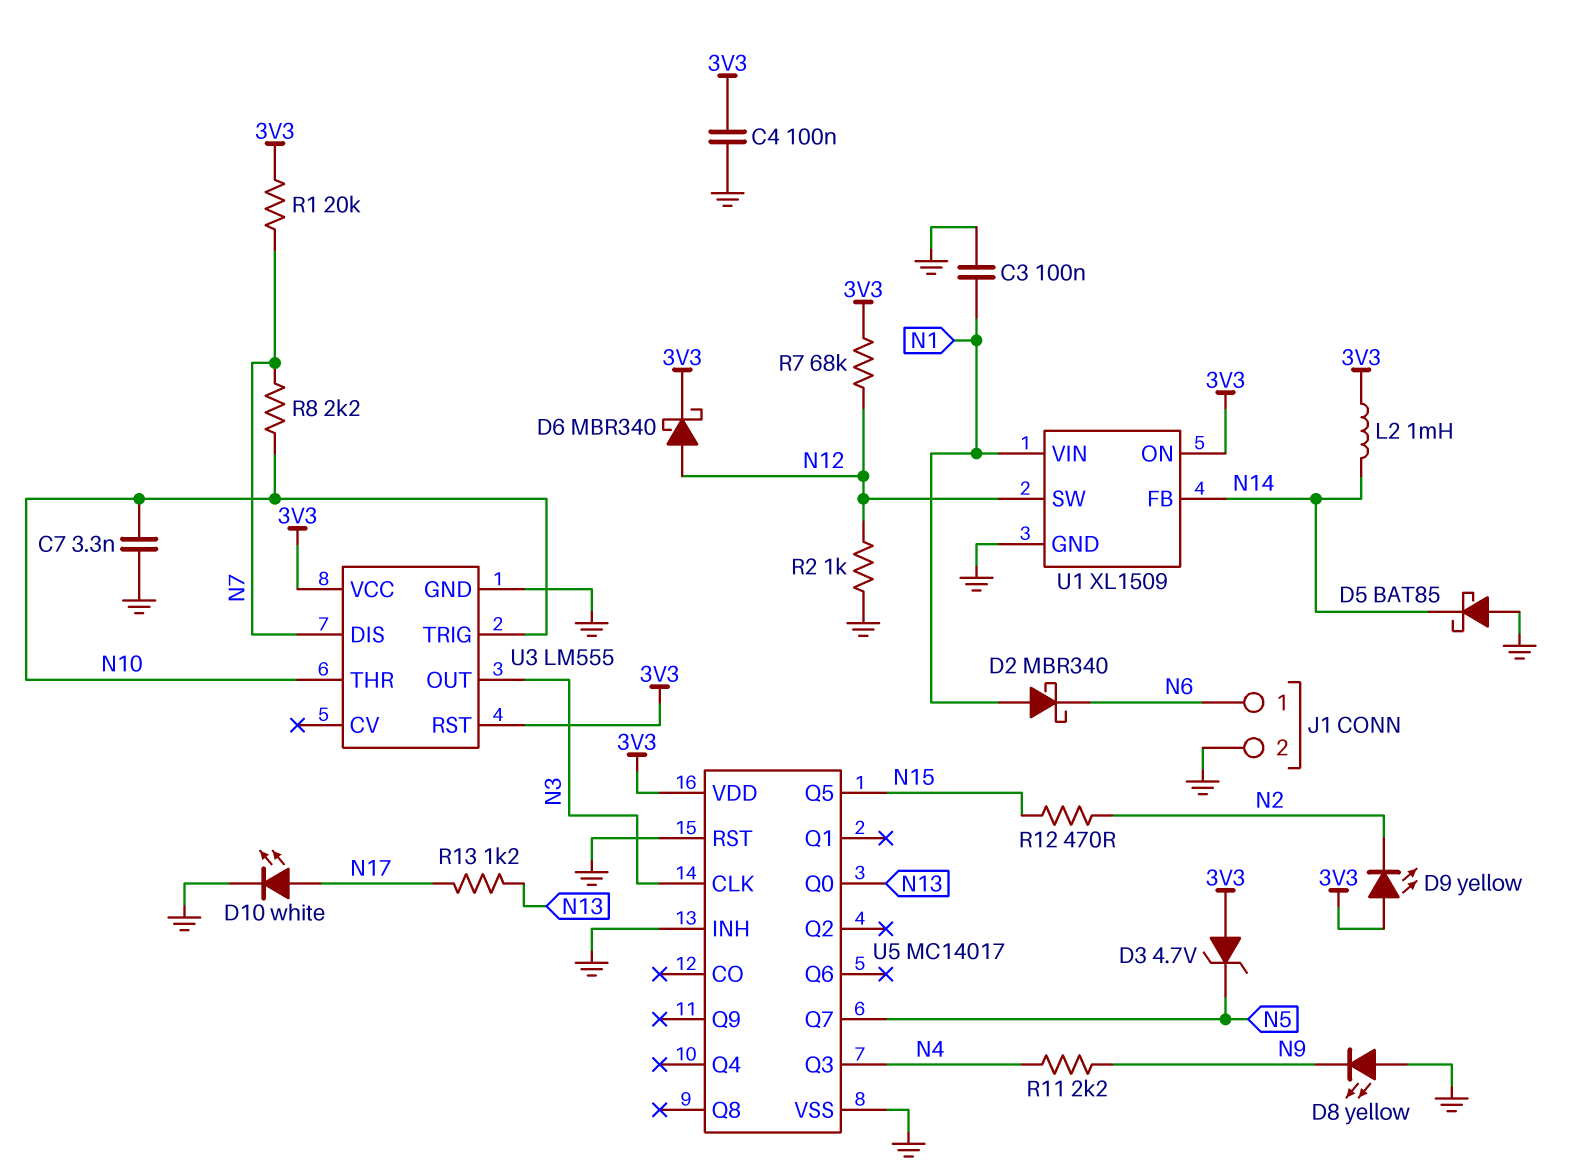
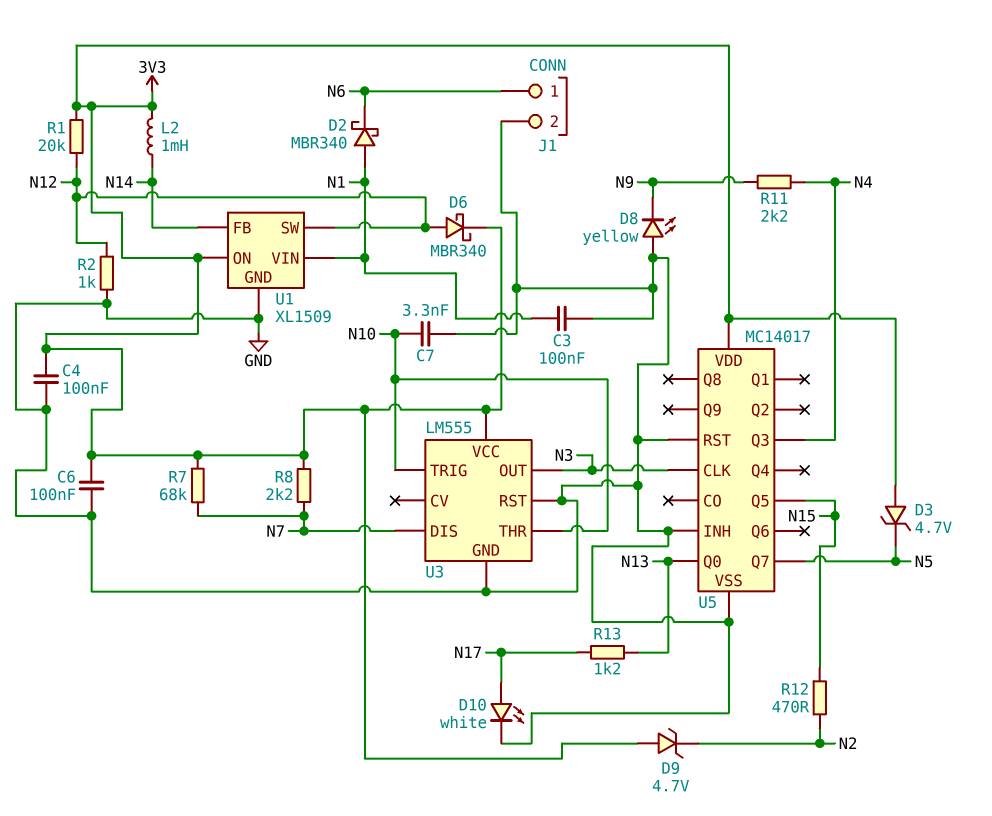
C6: none -> 100nF (3V3, GND)
D5: schottky BAT85 (A GND, K N14) -> none
D9: LED yellow (A 3V3, K N2) -> zener 4.7V (A 3V3, K N2)
R1: 20k (3V3, N7) -> 20k (3V3, N12)
R7: 68k (3V3, N12) -> 68k (3V3, N7)
R8: 2.2k (N7, N10) -> 2.2k (3V3, N7)
U3 pin RST: 3V3 -> GND

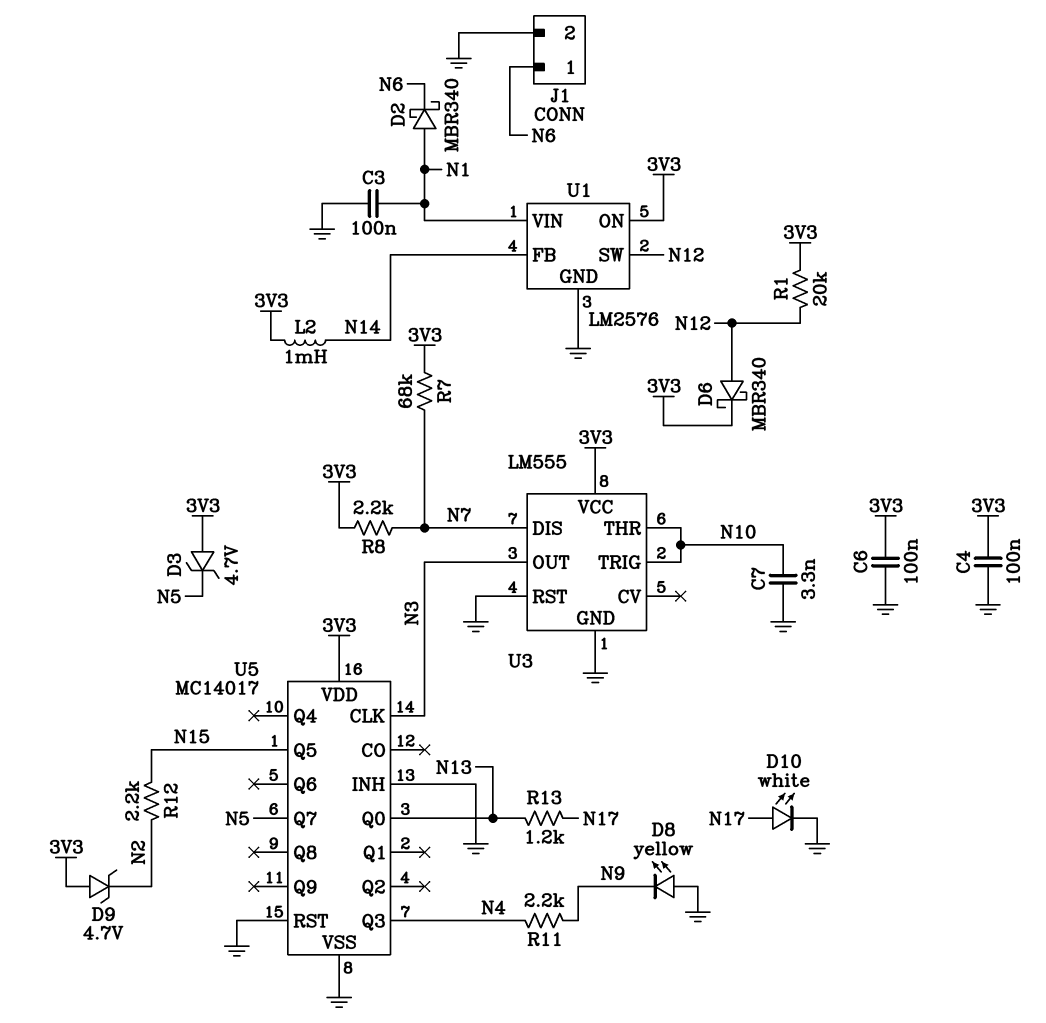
R2: 1k (GND, N12) -> none
R12: 470 (N2, N15) -> 2.2k (N2, N15)
U1: XL1509 -> LM2576

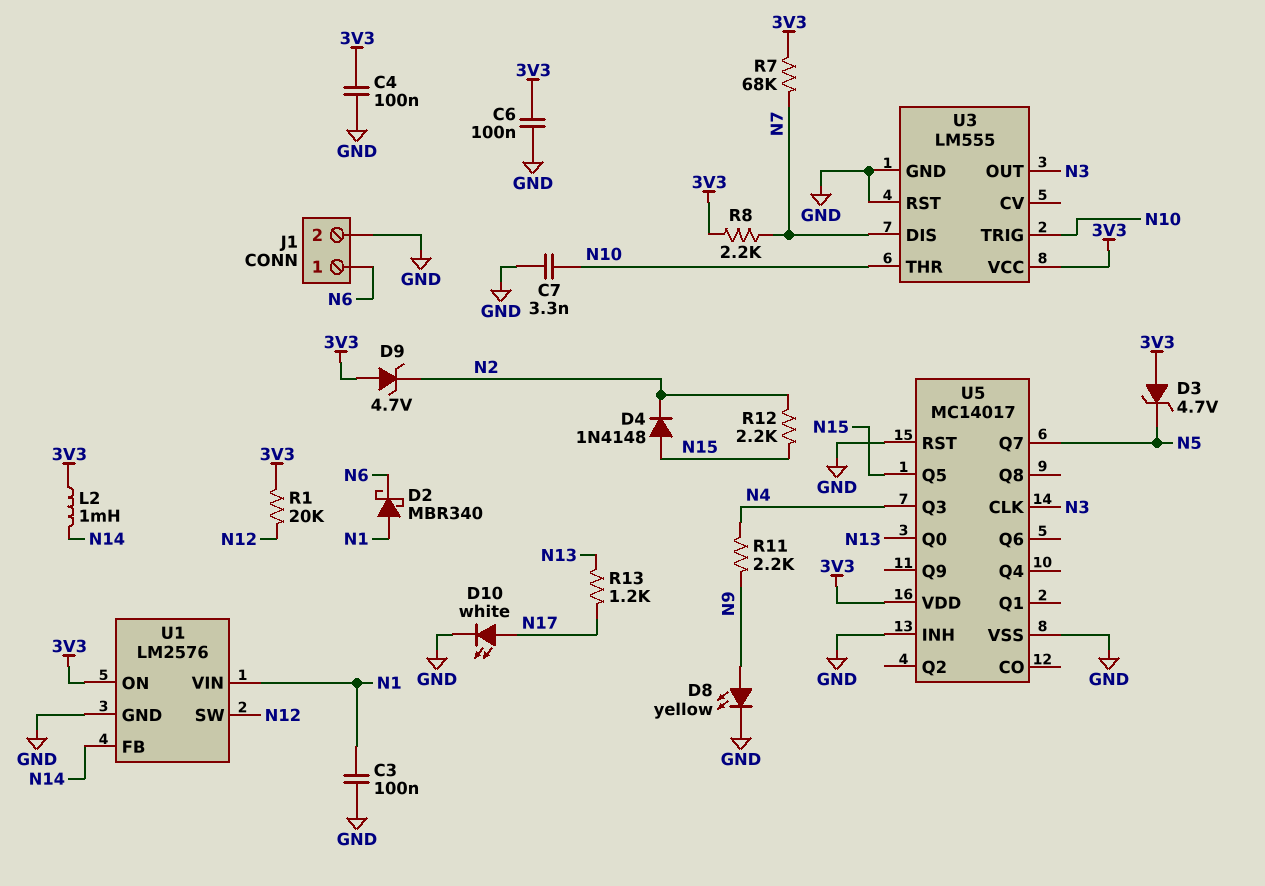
D4: none -> diode 1N4148 (A N15, K N2)
D6: schottky MBR340 (A N12, K 3V3) -> none
D8: LED yellow (A GND, K N9) -> LED yellow (A N9, K GND)

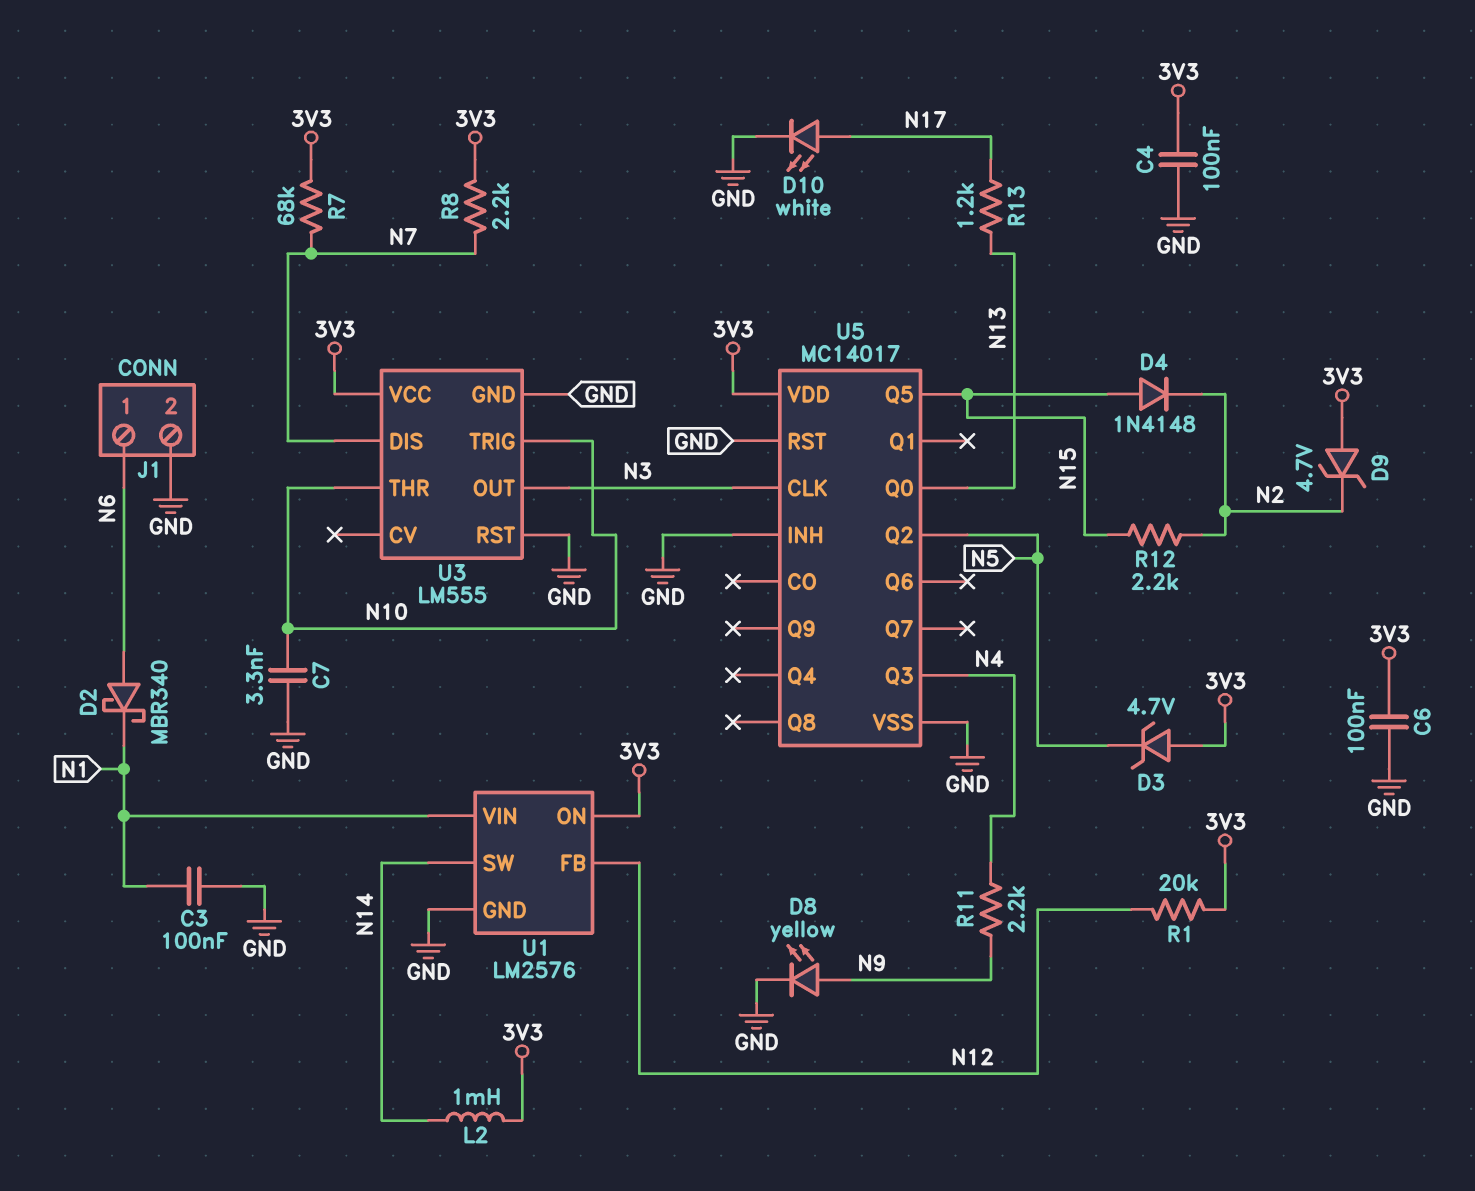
D2: schottky MBR340 (A N1, K N6) -> schottky MBR340 (A N6, K N1)
U1 pin FB: N14 -> N12
U1 pin SW: N12 -> N14
U5 pin Q2: none -> N5
U5 pin Q7: N5 -> none

